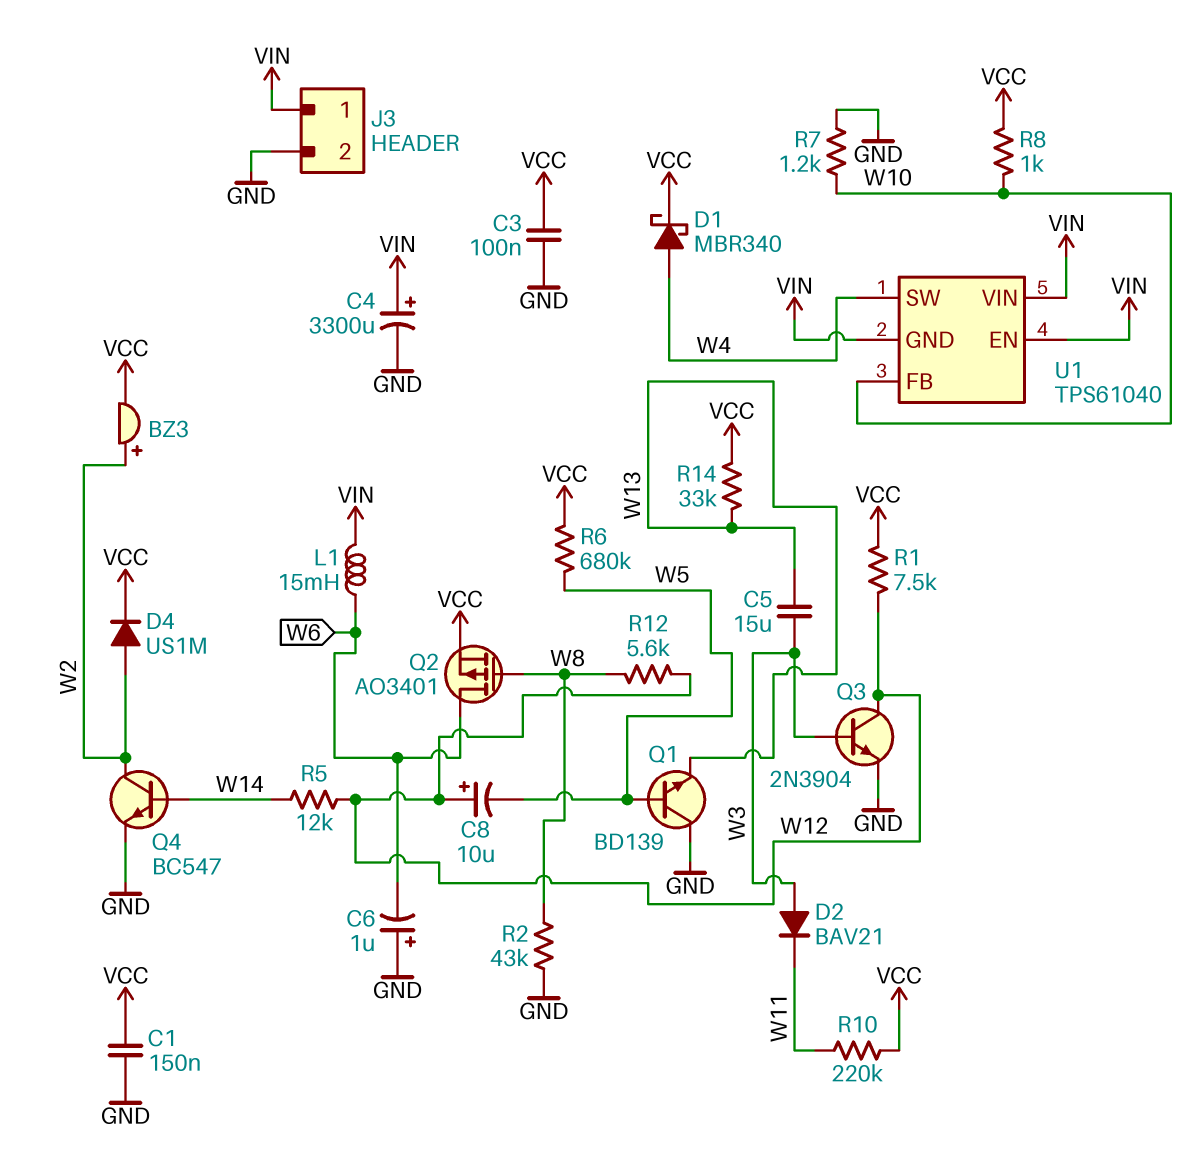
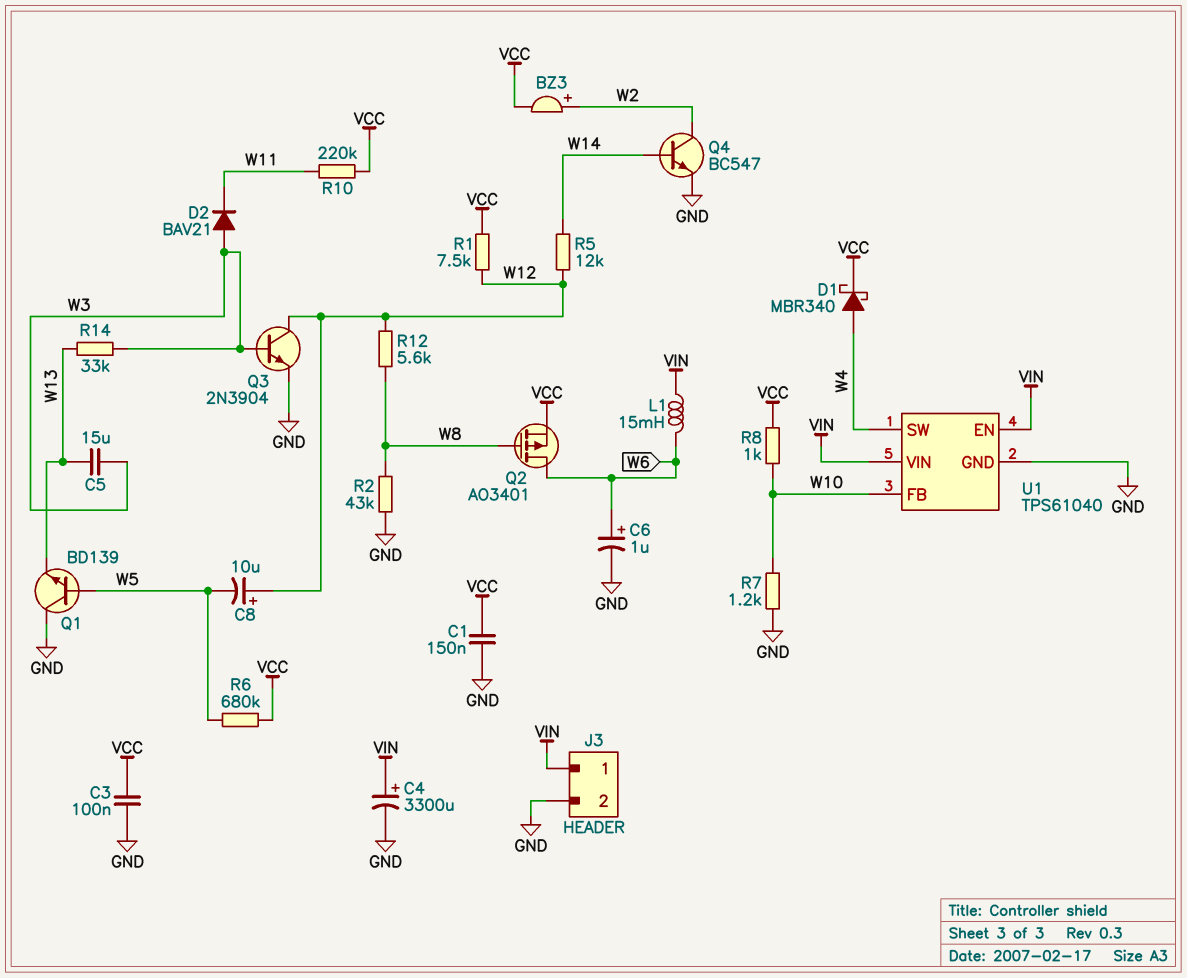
C6: 1uF (plus GND, minus W6) -> 1uF (plus W6, minus GND)
D4: diode US1M (A W2, K VCC) -> none
R14: 33k (VCC, W13) -> 33k (W3, W13)
U1 pin GND: VIN -> GND

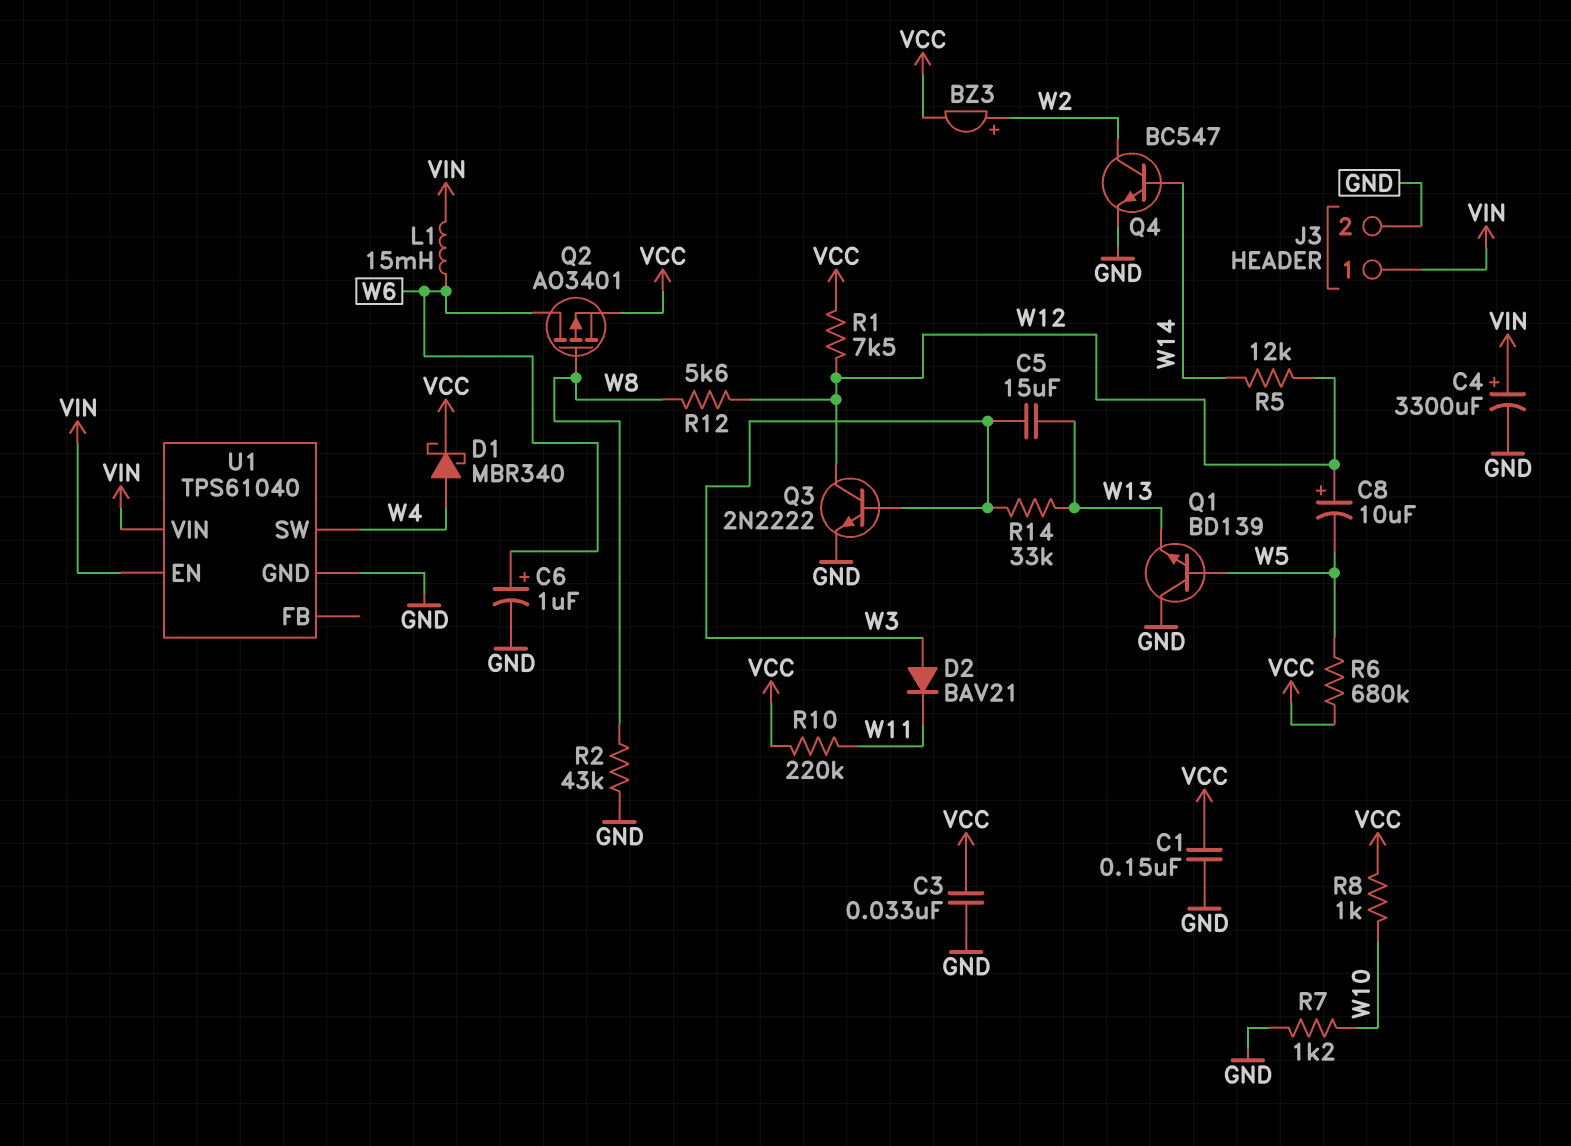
C3: 100nF (GND, VCC) -> 33nF (GND, VCC)
Q3: NPN 2N3904 (B W3, C W12, E GND) -> NPN 2N2222 (B W3, C W12, E GND)
U1 pin FB: W10 -> none

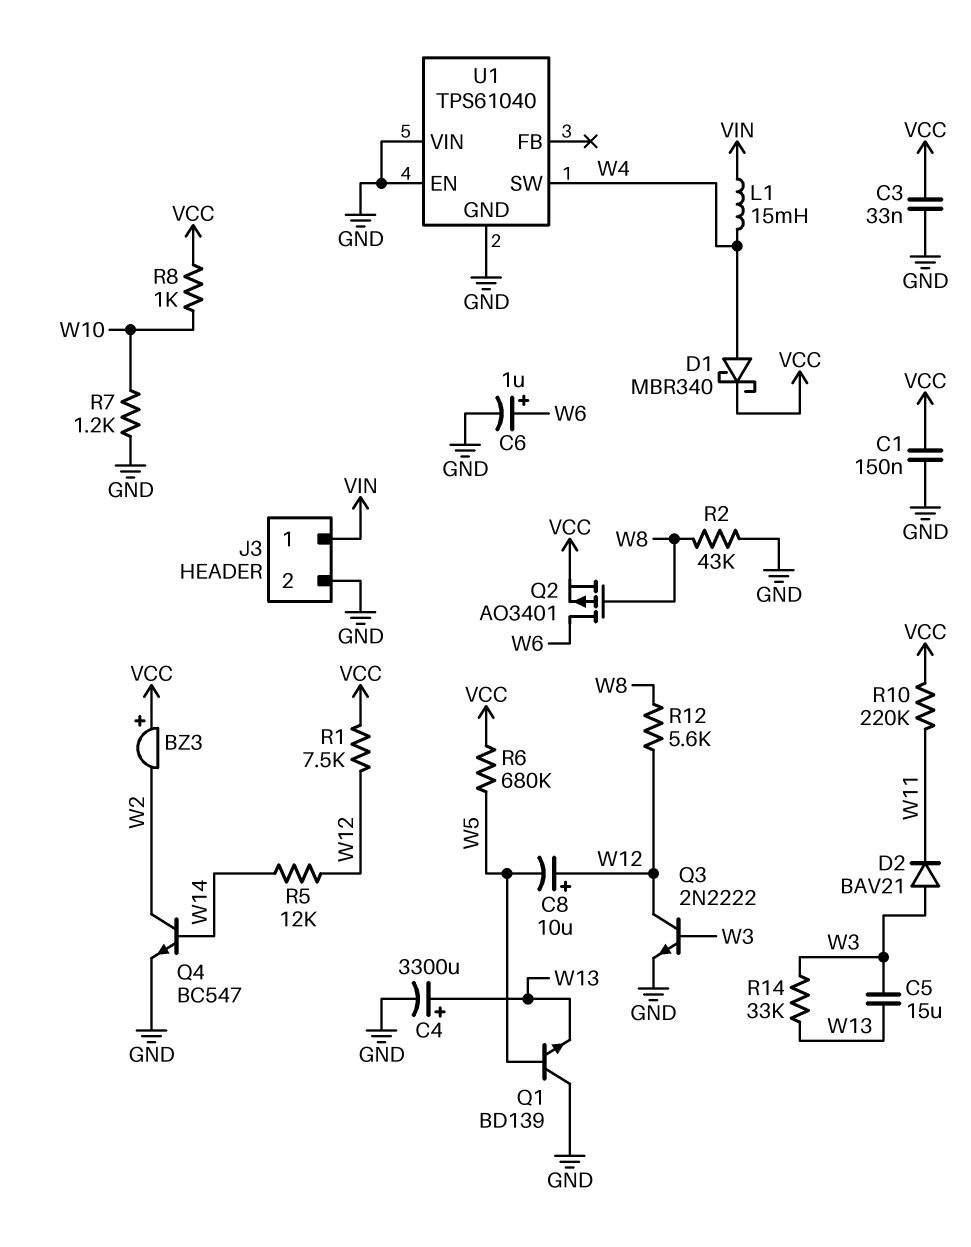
BZ3: buzzer (plus W2, minus VCC) -> buzzer (plus VCC, minus W2)
C4: 3300uF (plus VIN, minus GND) -> 3300uF (plus W13, minus GND)
L1: 15mH (VIN, W6) -> 15mH (VIN, W4)
U1 pin EN: VIN -> GND
U1 pin VIN: VIN -> GND

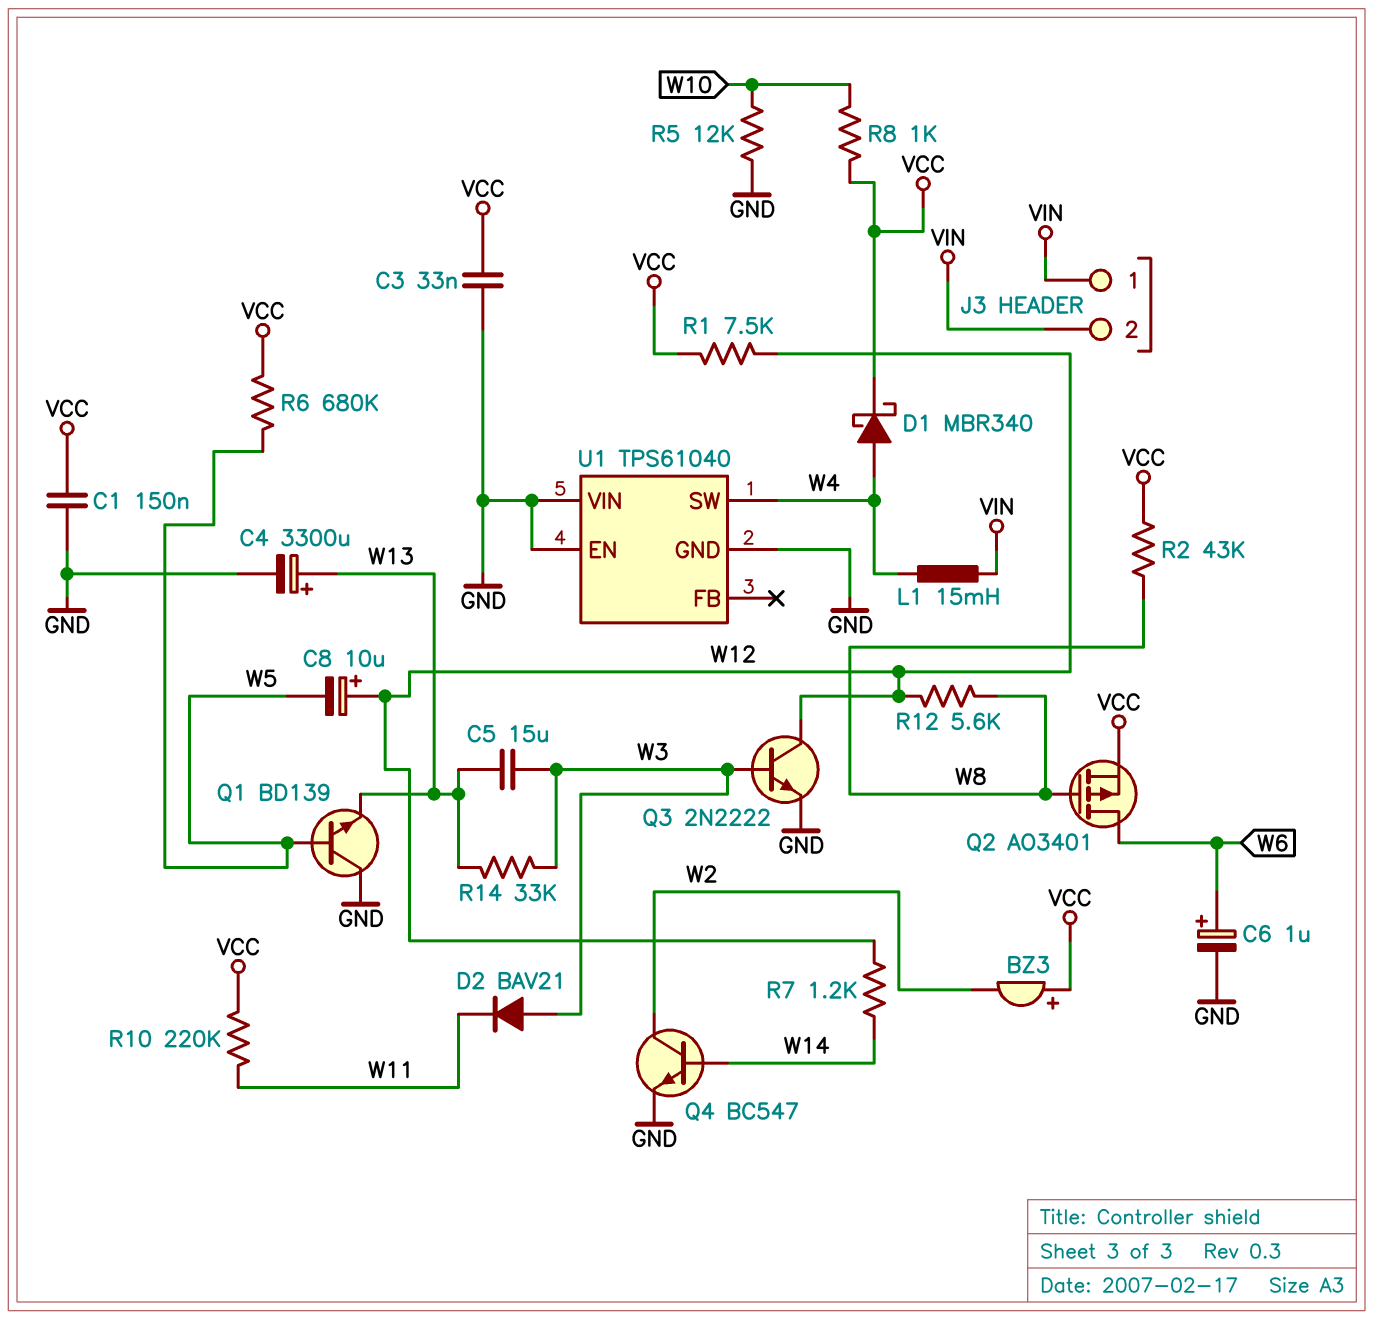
J3 pin 2: GND -> VIN
R2: 43k (GND, W8) -> 43k (VCC, W8)
R5: 12k (W12, W14) -> 12k (GND, W10)
R7: 1.2k (GND, W10) -> 1.2k (W12, W14)

